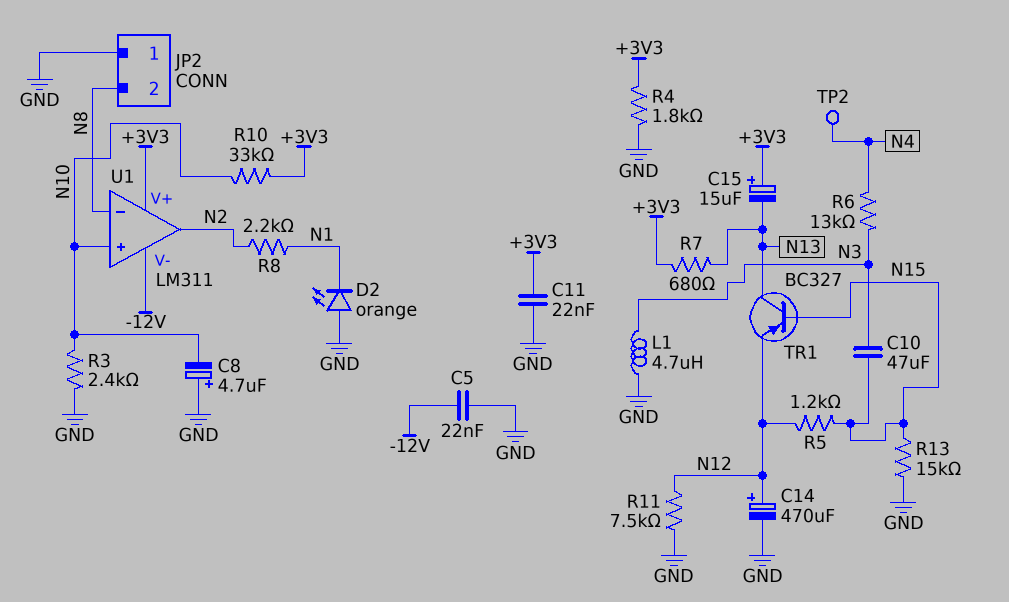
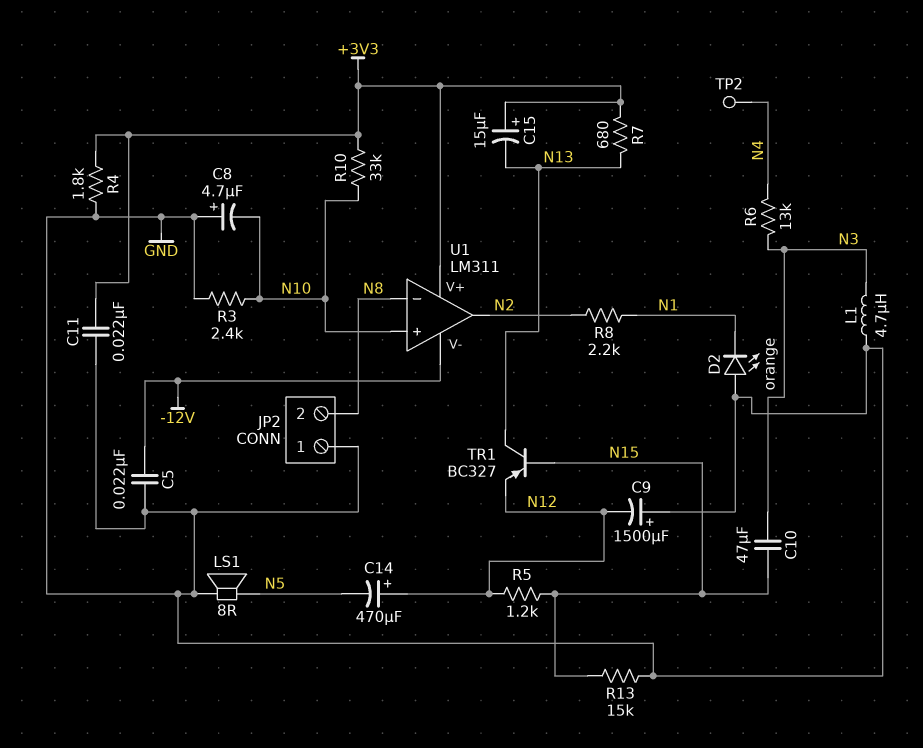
C9: none -> 1500uF (plus GND, minus N12)
C14: 470uF (plus N12, minus GND) -> 470uF (plus N12, minus N5)
LS1: none -> speaker 8R (GND, N5)
R11: 7.5k (GND, N12) -> none

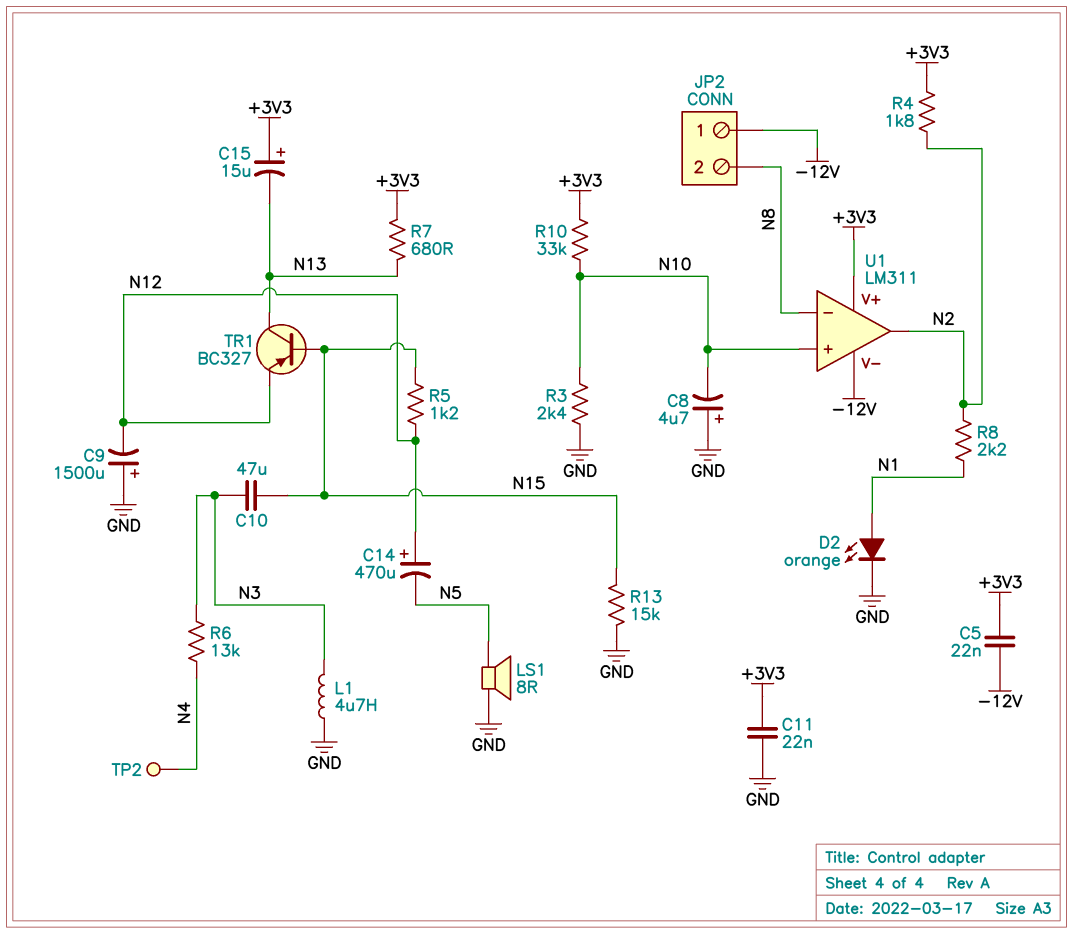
C5: 22nF (-12V, GND) -> 22nF (+3V3, -12V)
D2: LED orange (A GND, K N1) -> LED orange (A N1, K GND)
JP2 pin 1: GND -> -12V
R4: 1.8k (+3V3, GND) -> 1.8k (+3V3, N2)

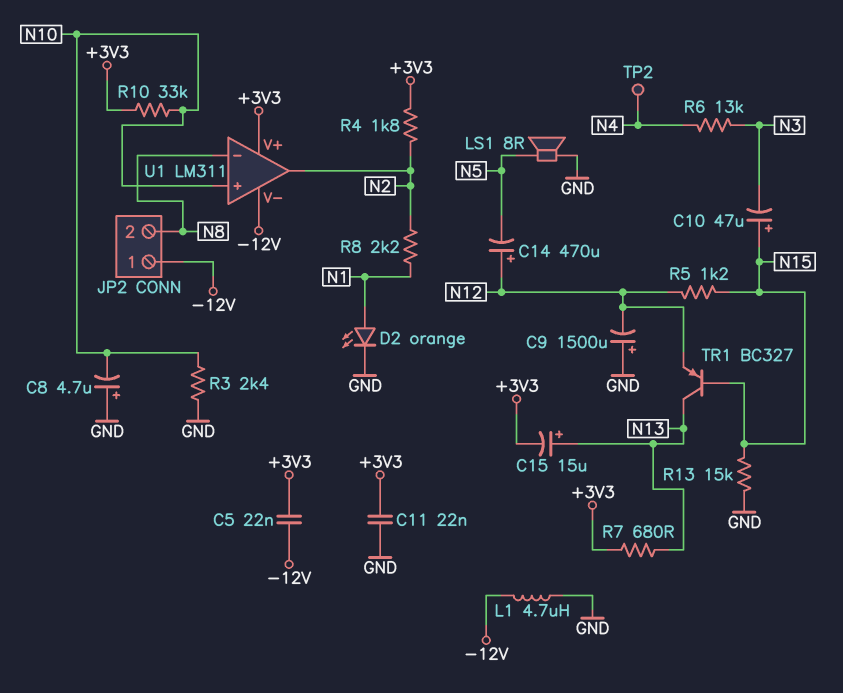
C10: 47uF (N3, N15) -> 47uF (plus N15, minus N3)
C15: 15uF (plus +3V3, minus N13) -> 15uF (plus N13, minus +3V3)
L1: 4.7uH (GND, N3) -> 4.7uH (-12V, GND)

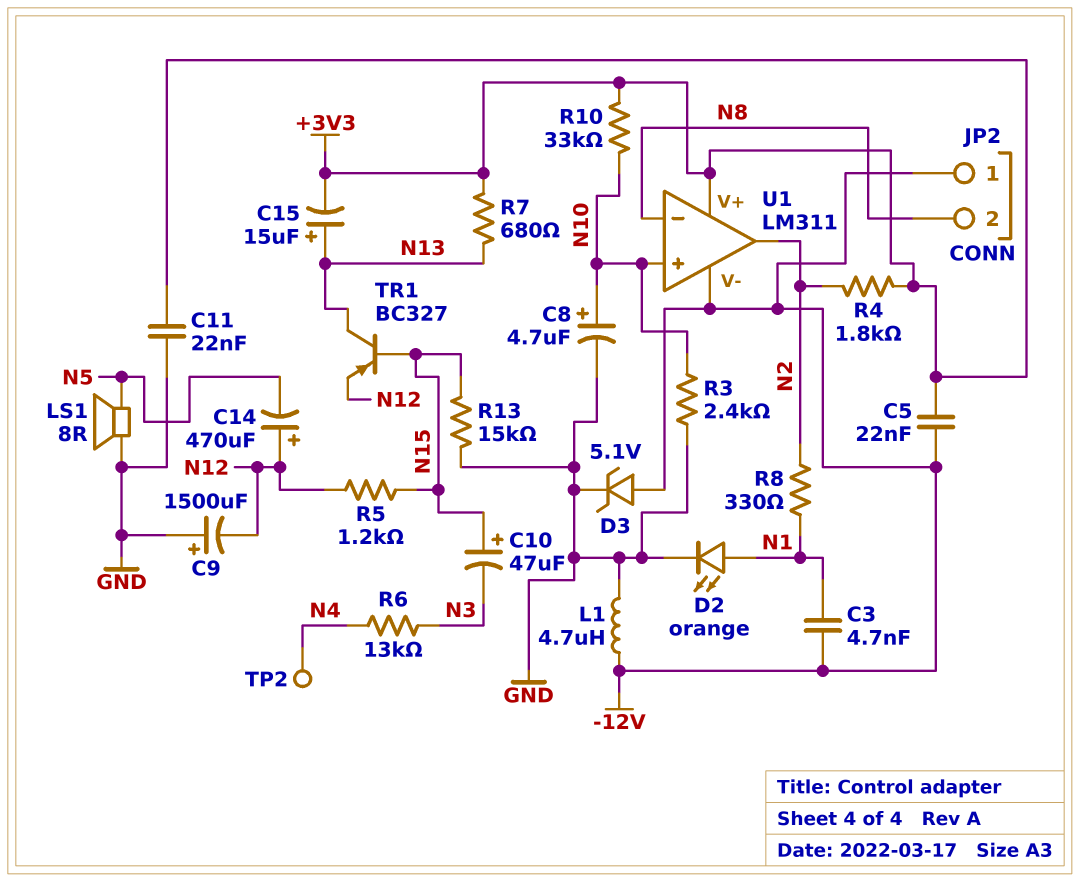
C3: none -> 4.7nF (-12V, N1)
C8: 4.7uF (plus GND, minus N10) -> 4.7uF (plus N10, minus GND)
D3: none -> zener 5.1V (A -12V, K GND)
R8: 2.2k (N1, N2) -> 330 (N1, N2)

